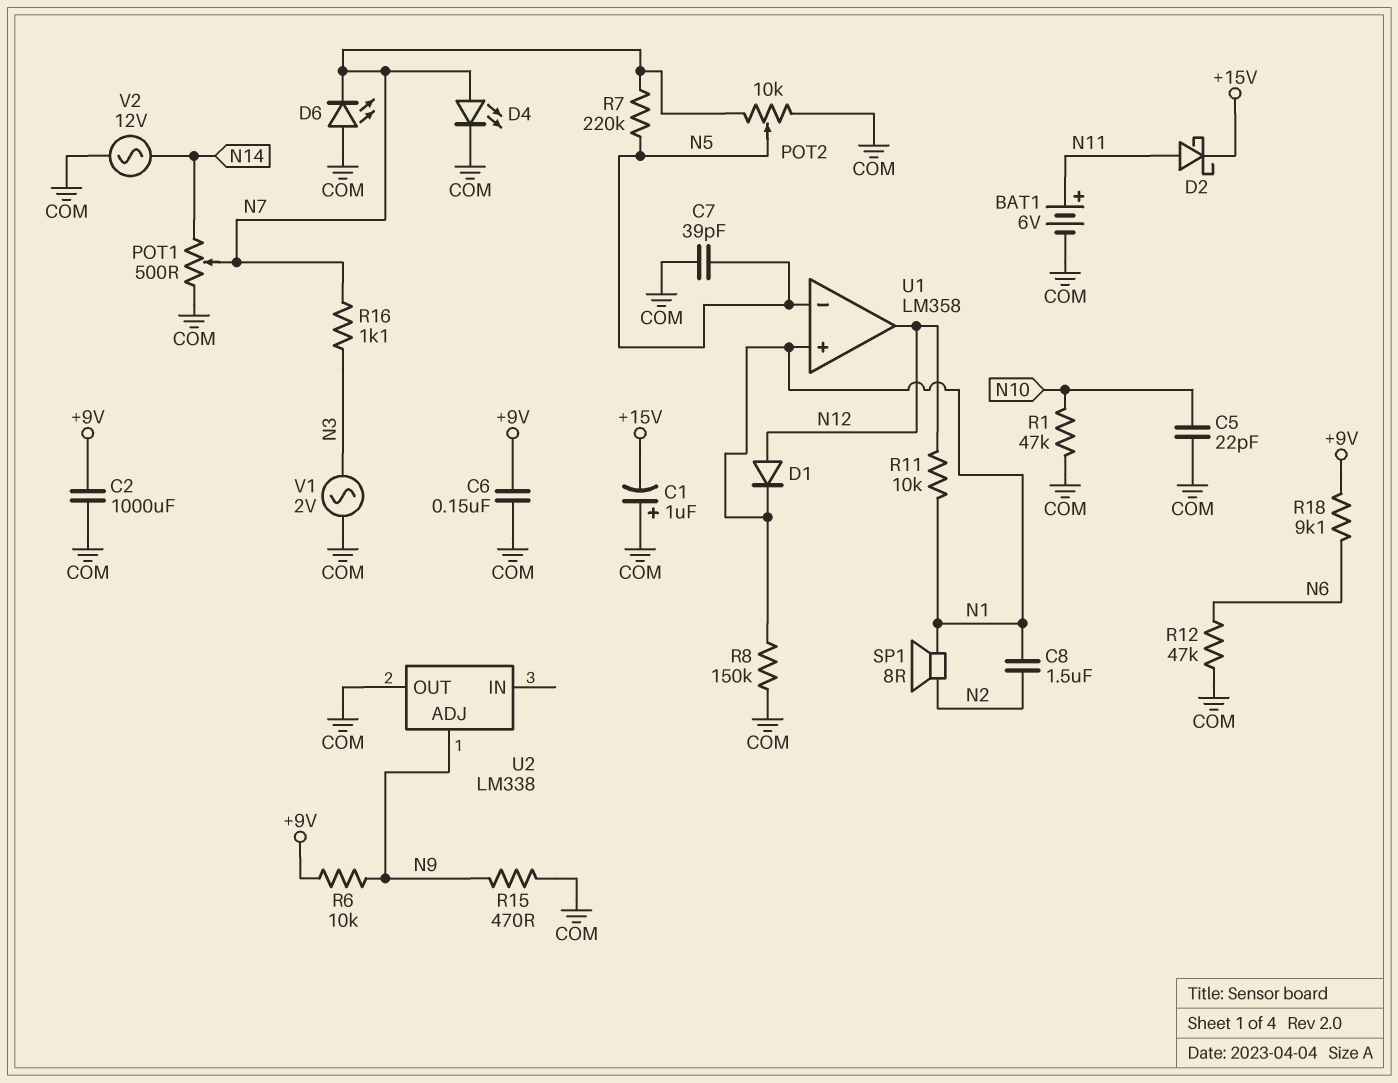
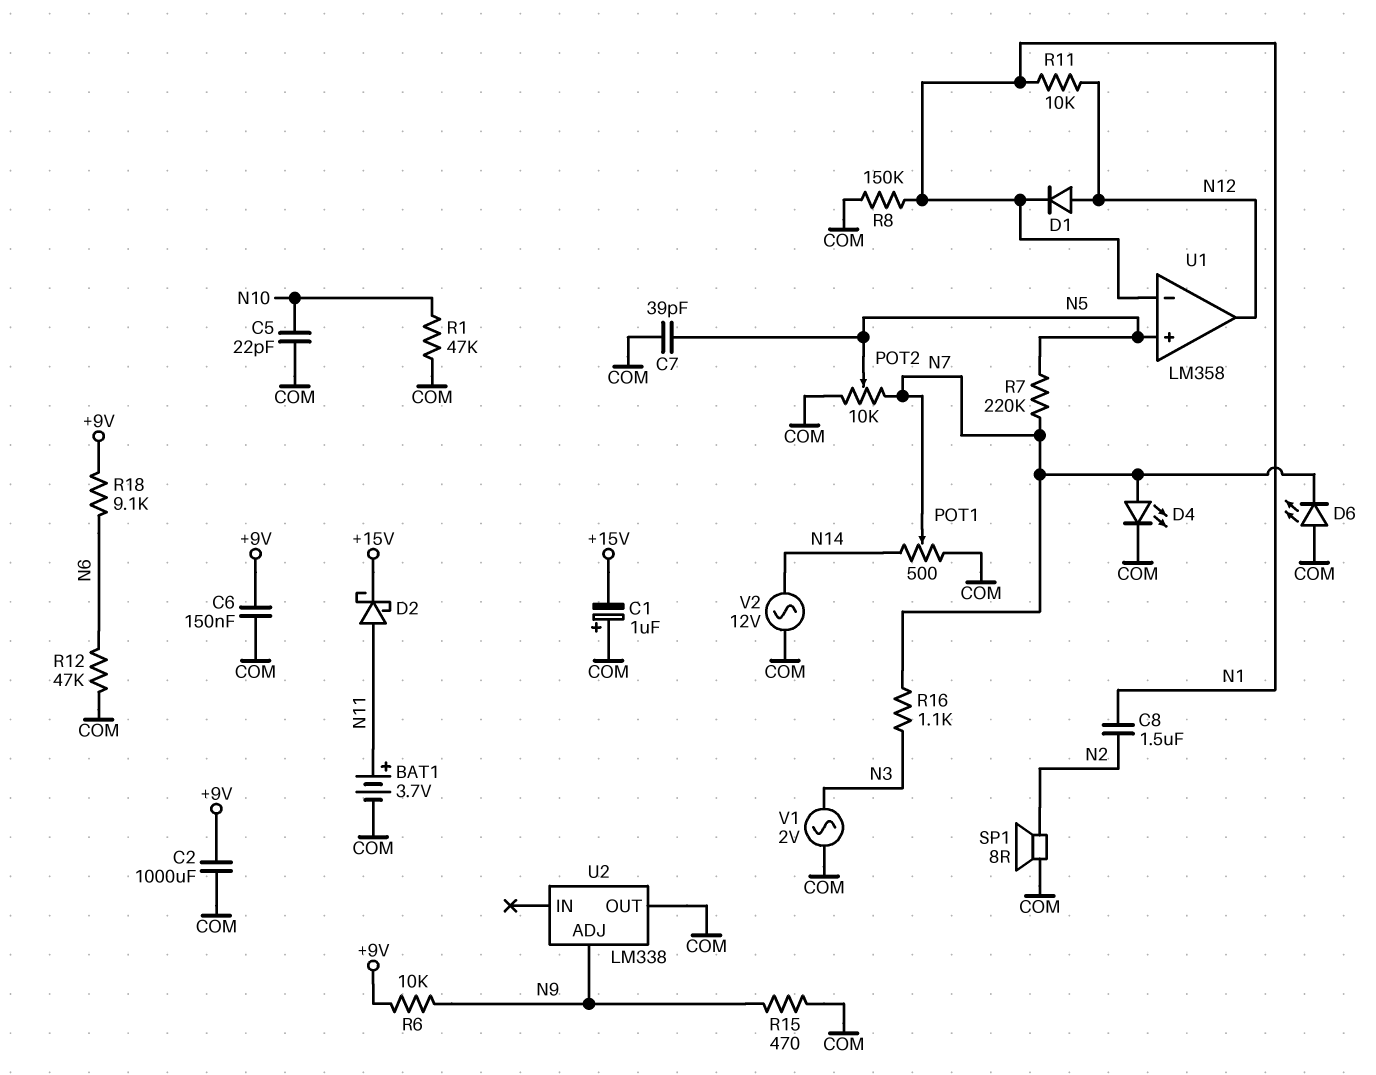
BAT1: 6V (plus N11, minus COM) -> 3.7V (plus N11, minus COM)
SP1: speaker 8R (N1, N2) -> speaker 8R (COM, N2)
U1 pin in+: N1 -> N5
U1 pin in-: N5 -> N1

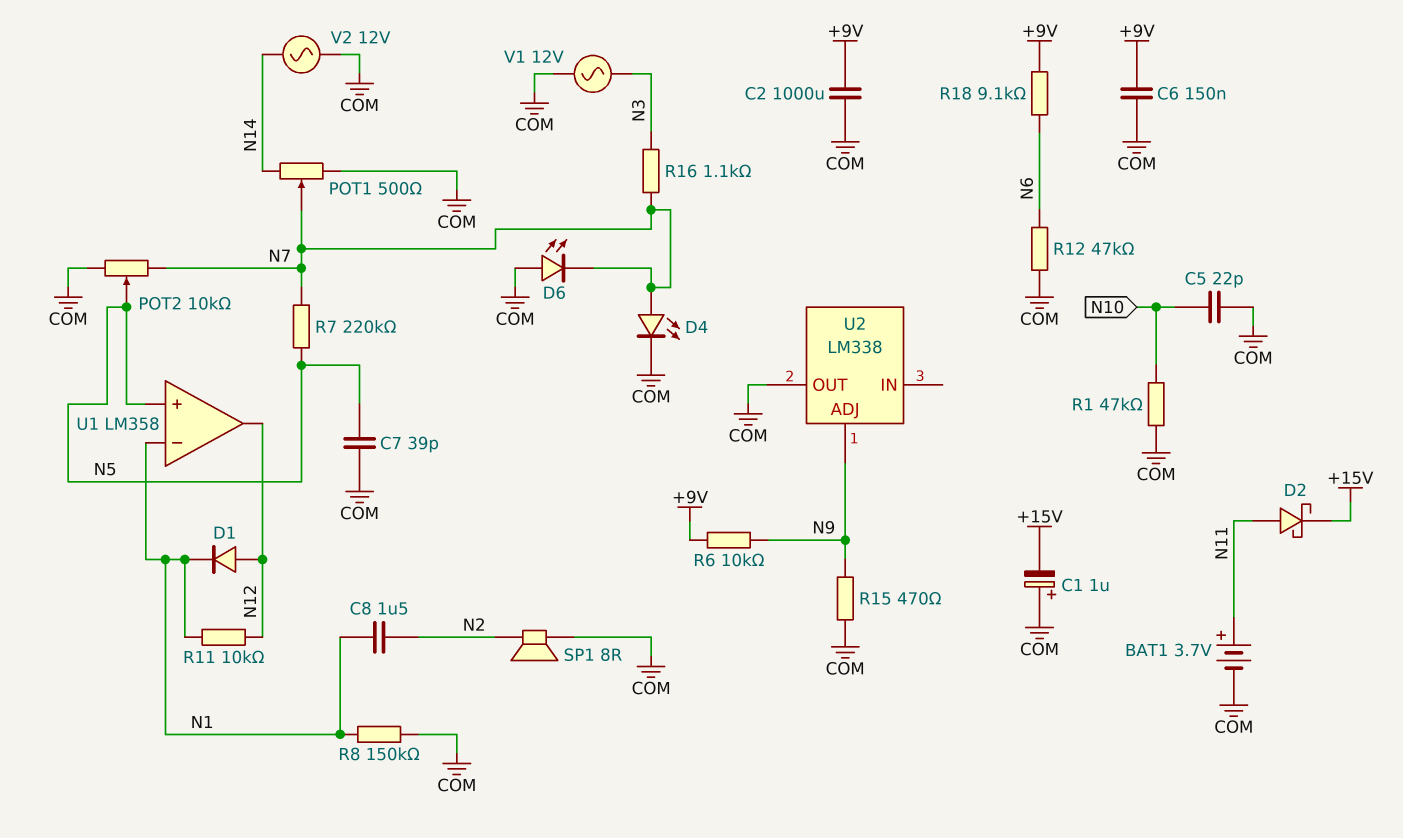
V1: AC 2V (COM, N3) -> AC 12V (COM, N3)

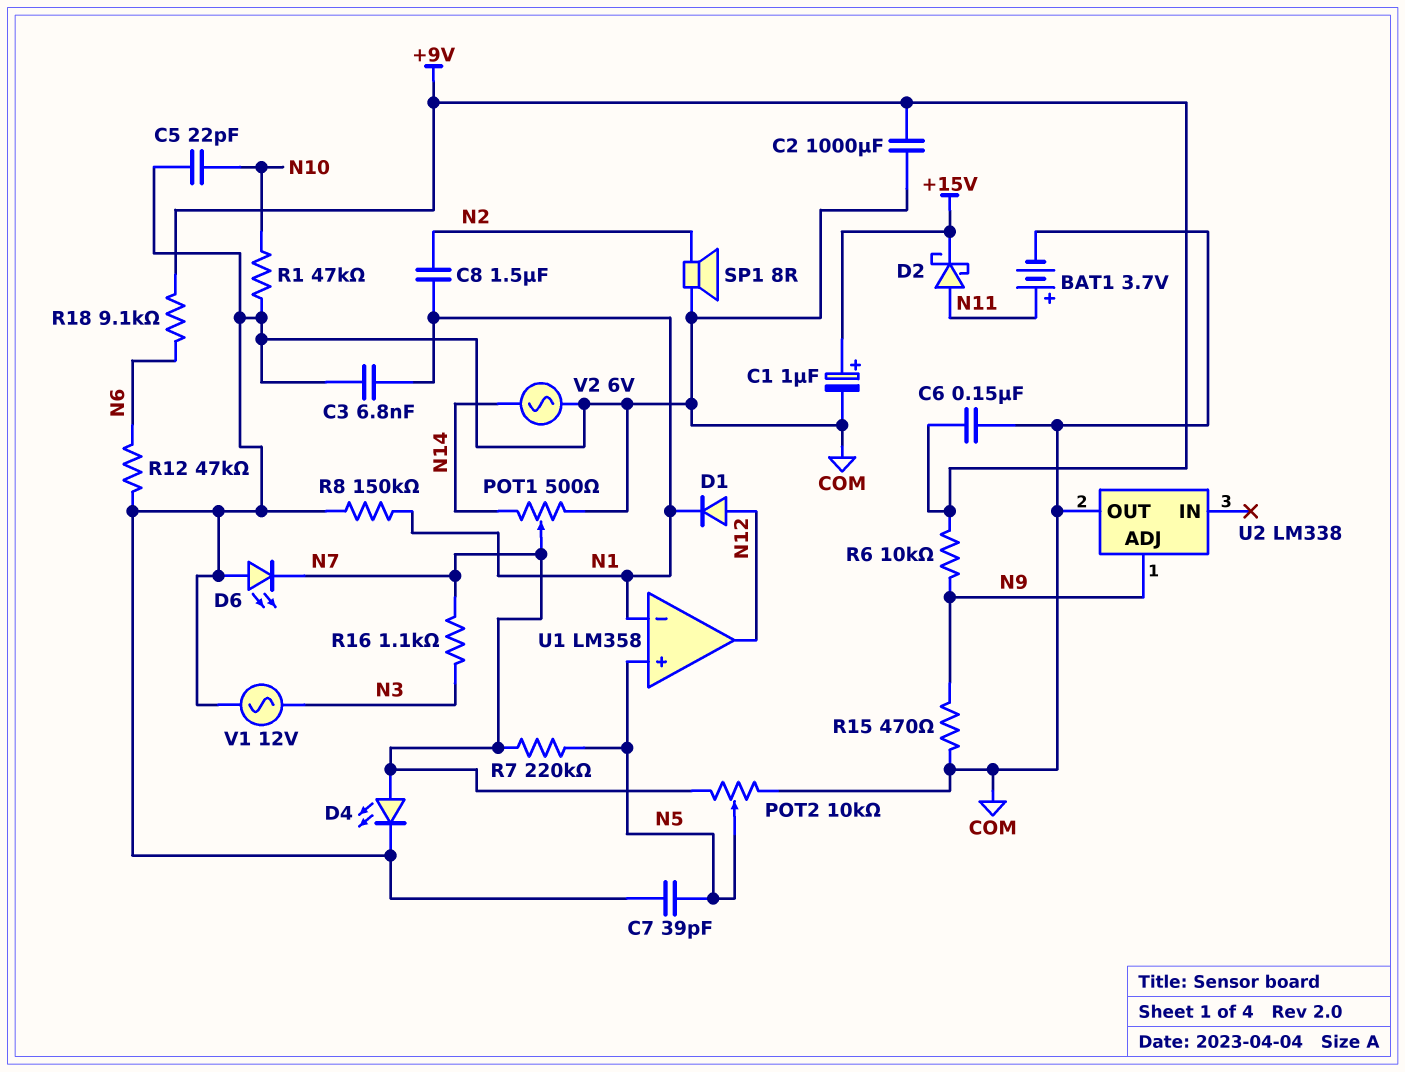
C1: 1uF (plus COM, minus +15V) -> 1uF (plus +15V, minus COM)
C3: none -> 6.8nF (COM, N1)
R11: 10k (N1, N12) -> none
V2: AC 12V (COM, N14) -> AC 6V (COM, N14)

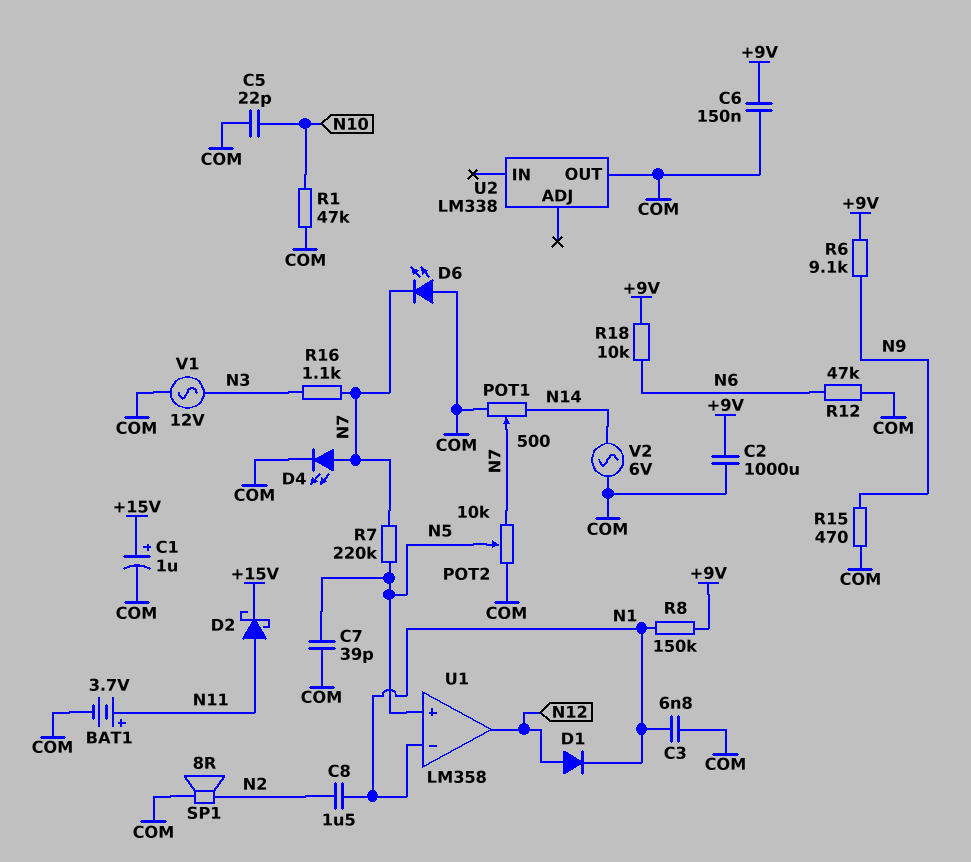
R6: 10k (+9V, N9) -> 9.1k (+9V, N9)
R8: 150k (COM, N1) -> 150k (+9V, N1)
R18: 9.1k (+9V, N6) -> 10k (+9V, N6)
U2 pin ADJ: N9 -> none

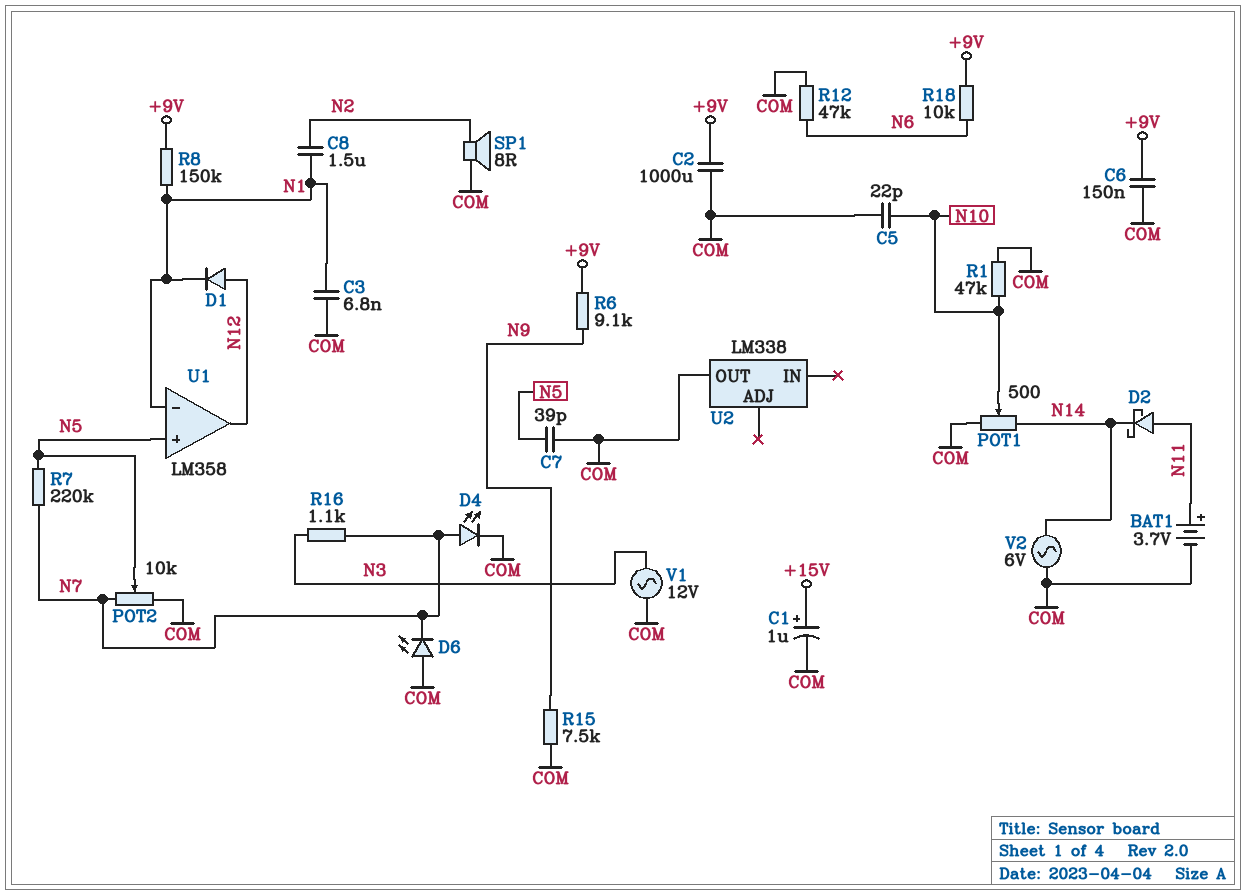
D2: schottky (A N11, K +15V) -> schottky (A N11, K N14)
POT1: 500 (COM, N14, wiper N7) -> 500 (COM, N14, wiper N10)
R15: 470 (COM, N9) -> 7.5k (COM, N9)

